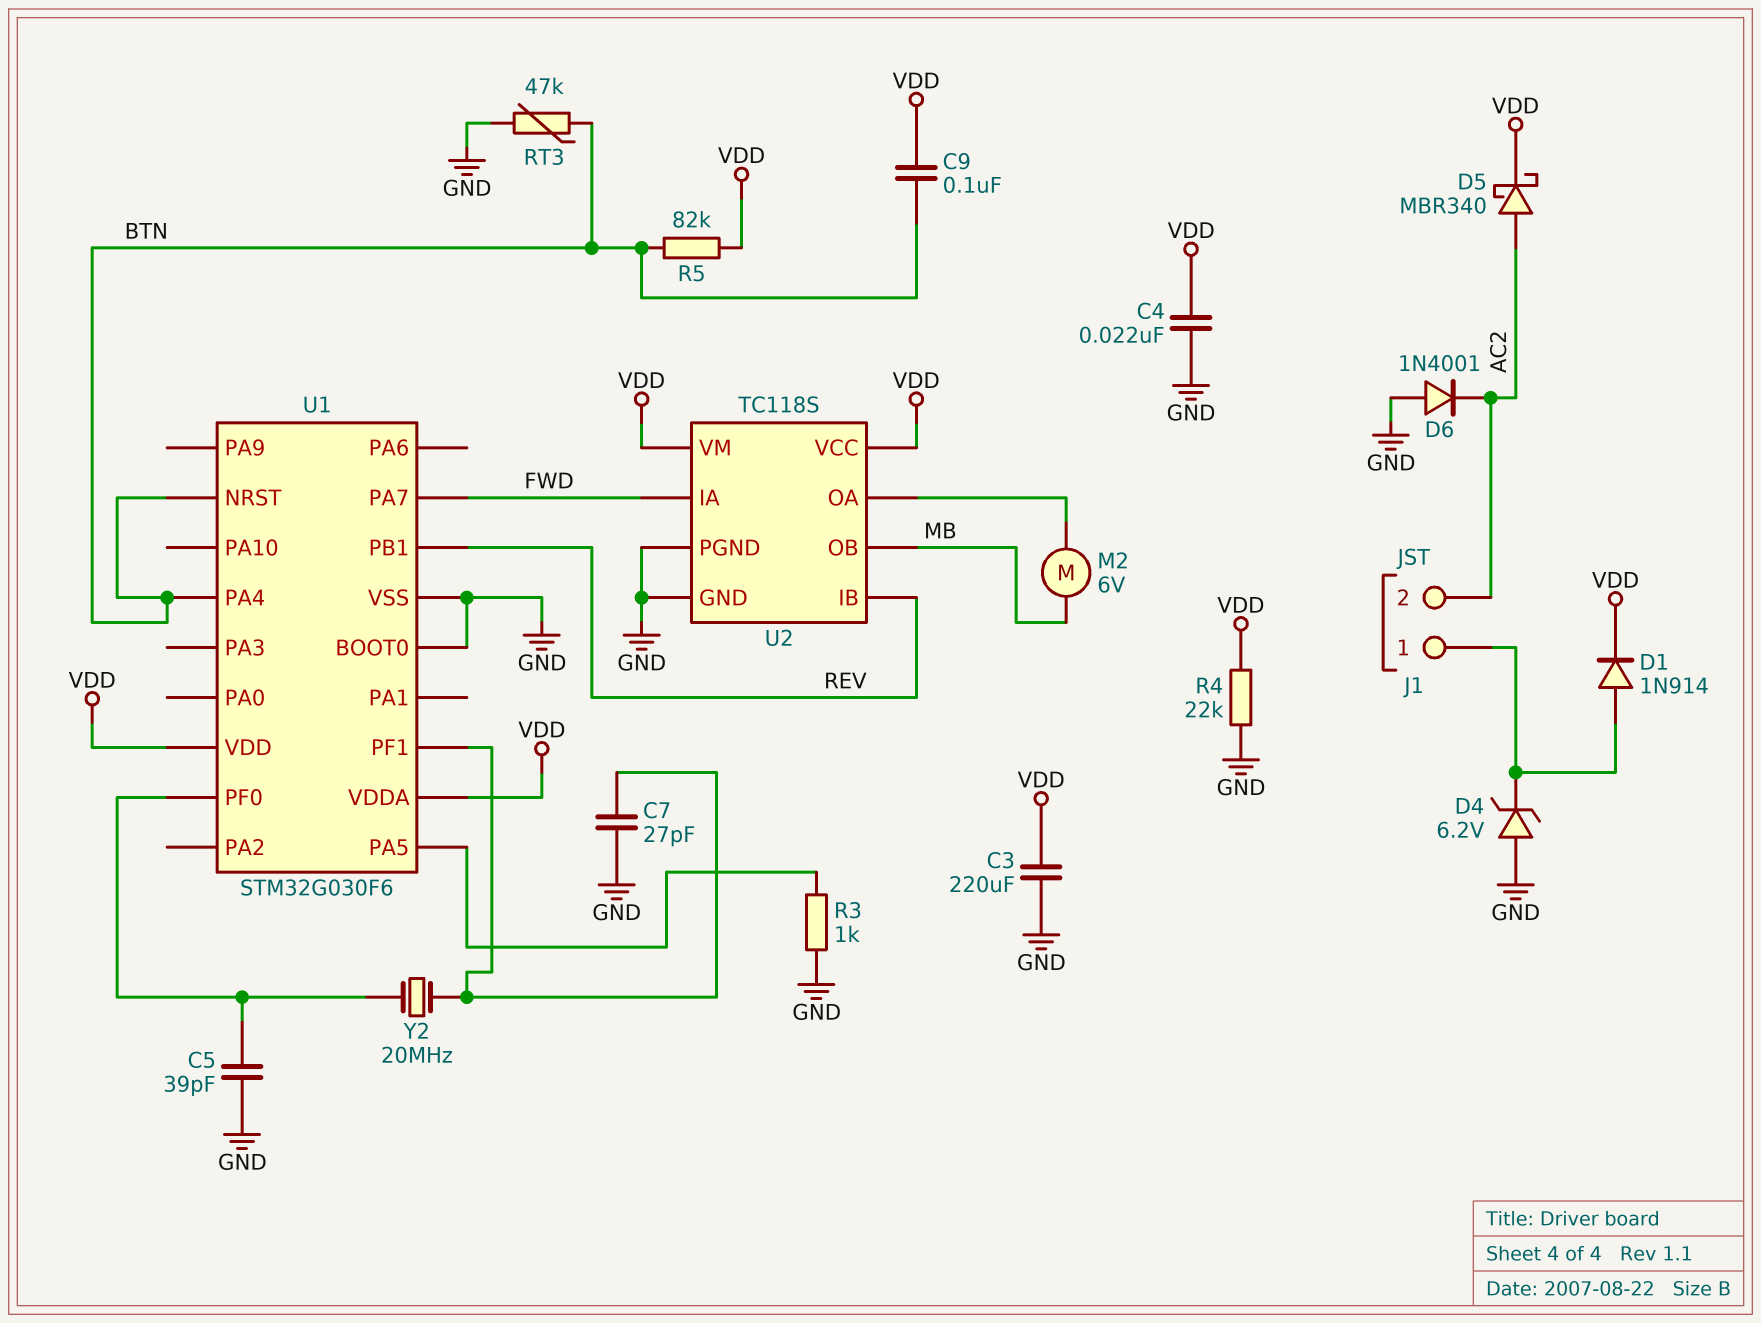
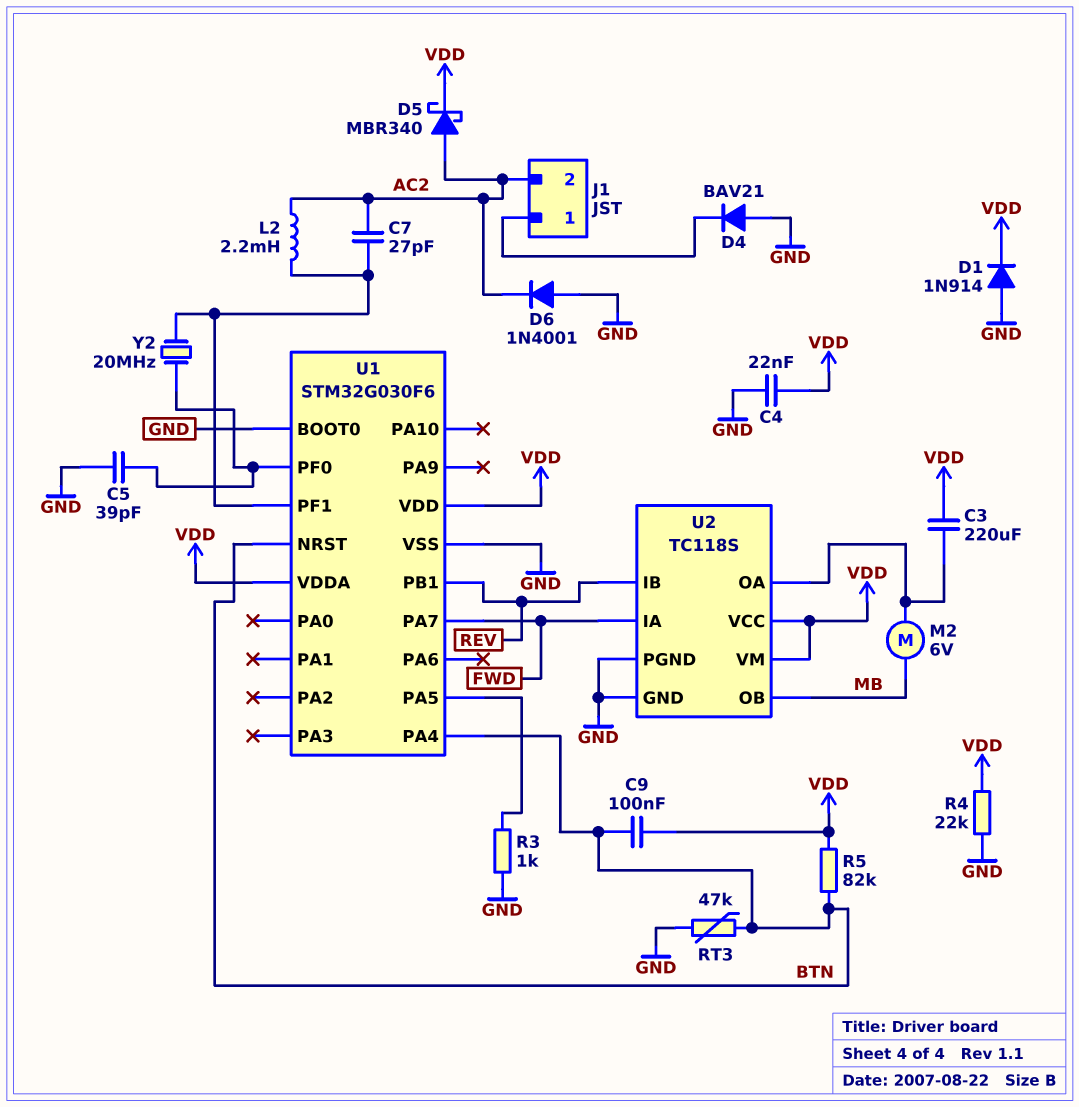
C3: 220uF (GND, VDD) -> 220uF (U2/OA, VDD)
C7: 27pF (GND, U1/PF1) -> 27pF (AC2, U1/PF1)
D1: diode 1N914 (A J1/1, K VDD) -> diode 1N914 (A GND, K VDD)
D4: zener 6.2V (A GND, K J1/1) -> diode BAV21 (A GND, K J1/1)
L2: none -> 2.2mH (AC2, U1/PF1)

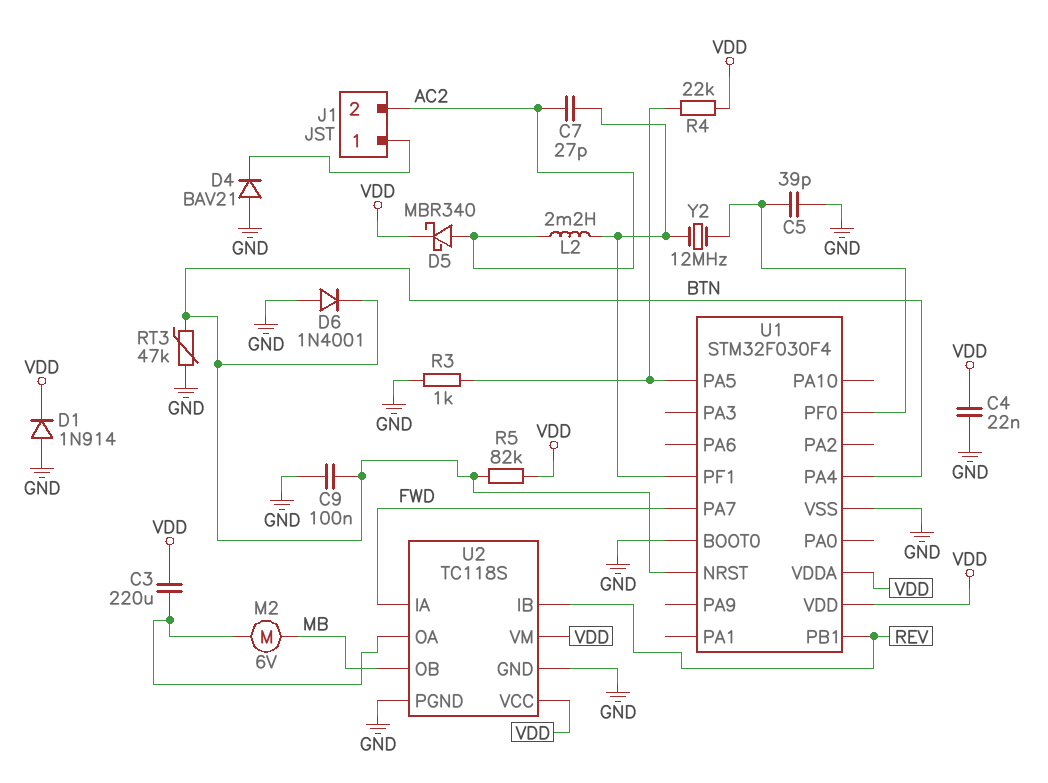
C9: 100nF (BTN, VDD) -> 100nF (BTN, GND)
D6: diode 1N4001 (A GND, K AC2) -> diode 1N4001 (A GND, K BTN)
R4: 22k (GND, VDD) -> 22k (U1/PA5, VDD)
U1: STM32G030F6 -> STM32F030F4
Y2: 20MHz (U1/PF0, U1/PF1) -> 12MHz (U1/PF0, U1/PF1)

